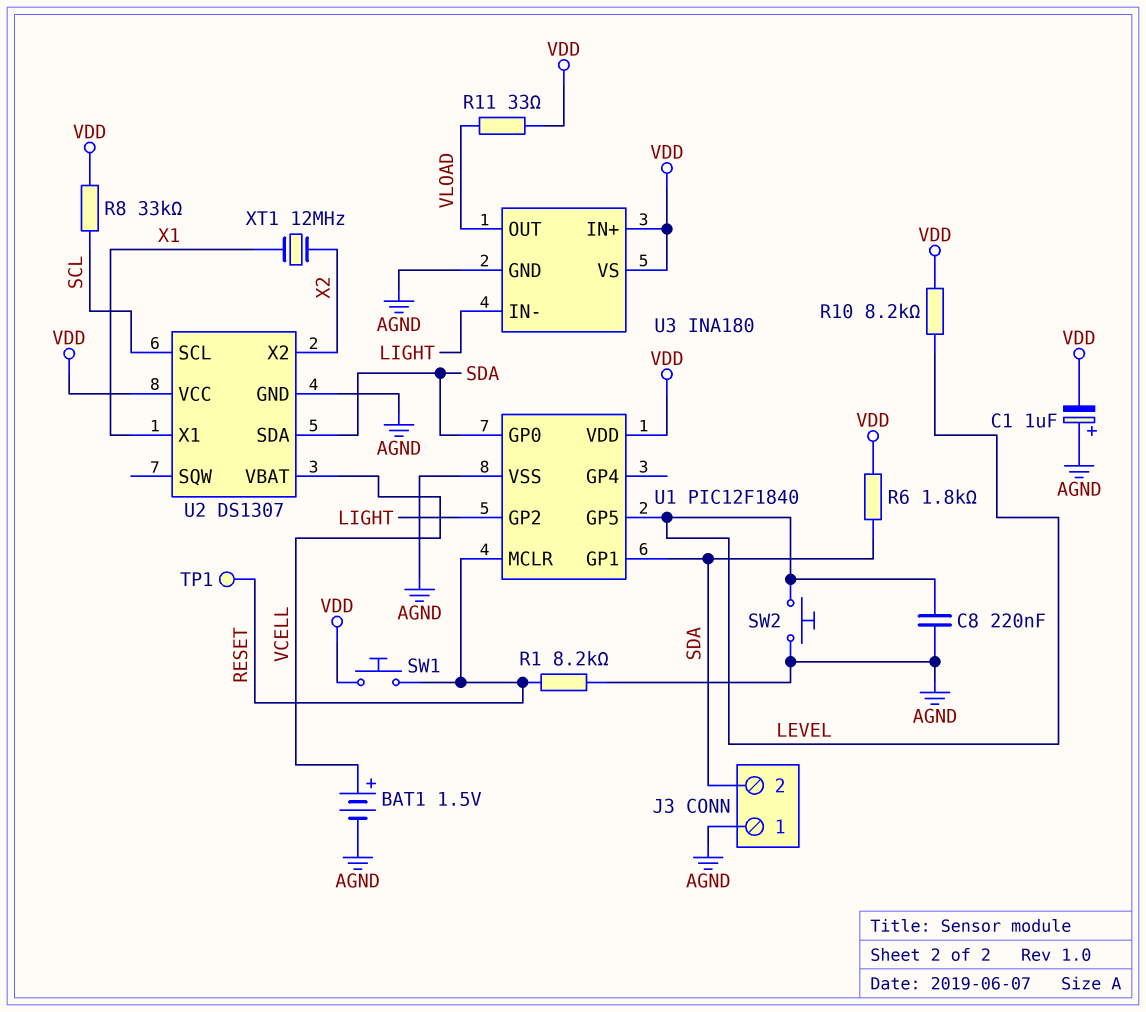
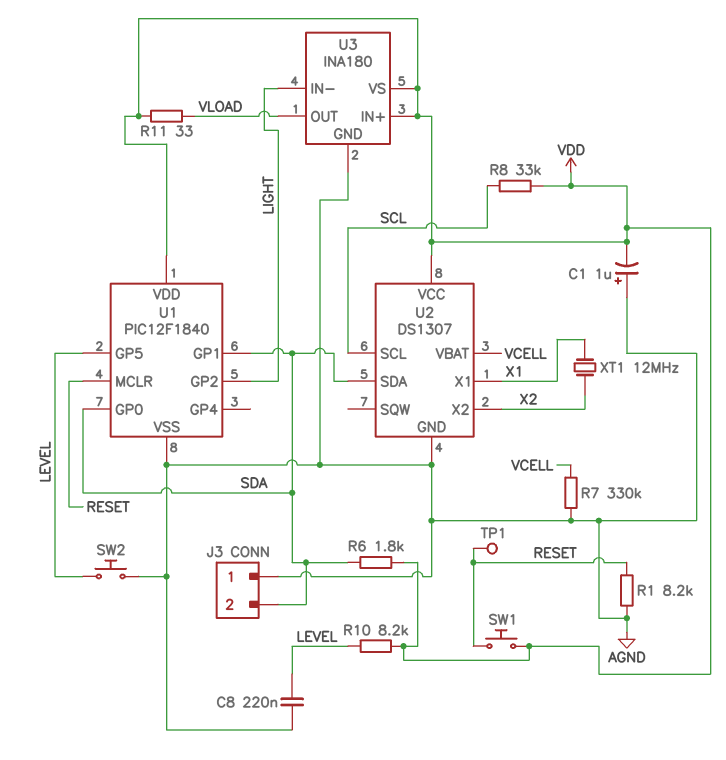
BAT1: 1.5V (plus VCELL, minus AGND) -> none
R7: none -> 330k (AGND, VCELL)

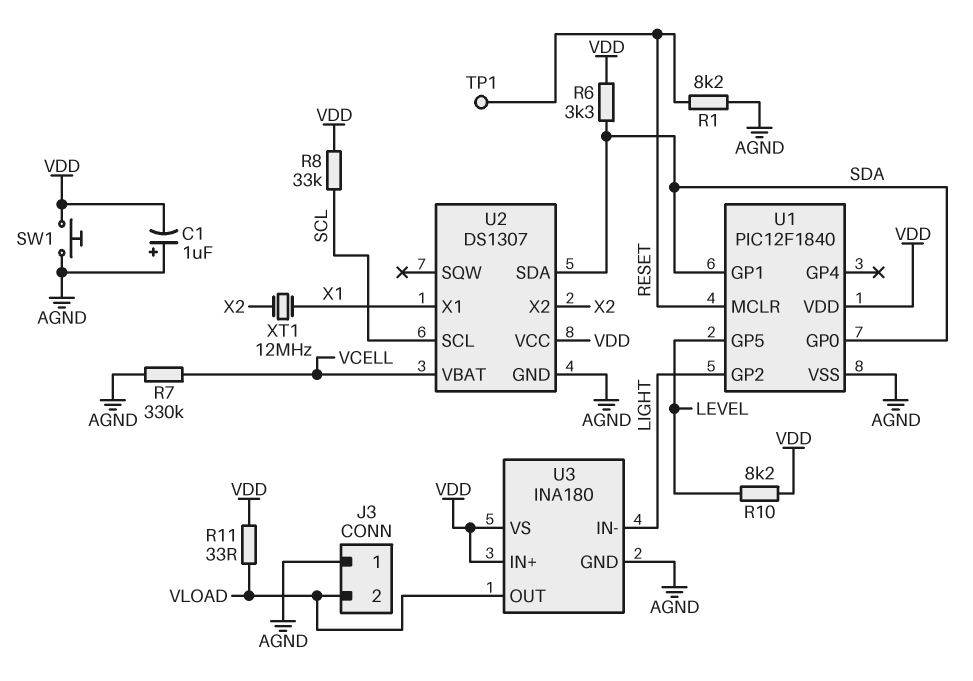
C8: 220nF (AGND, LEVEL) -> none
J3 pin 2: SDA -> VLOAD
R6: 1.8k (SDA, VDD) -> 3.3k (SDA, VDD)
SW1: button (RESET, VDD) -> button (AGND, VDD)
SW2: button (AGND, LEVEL) -> none

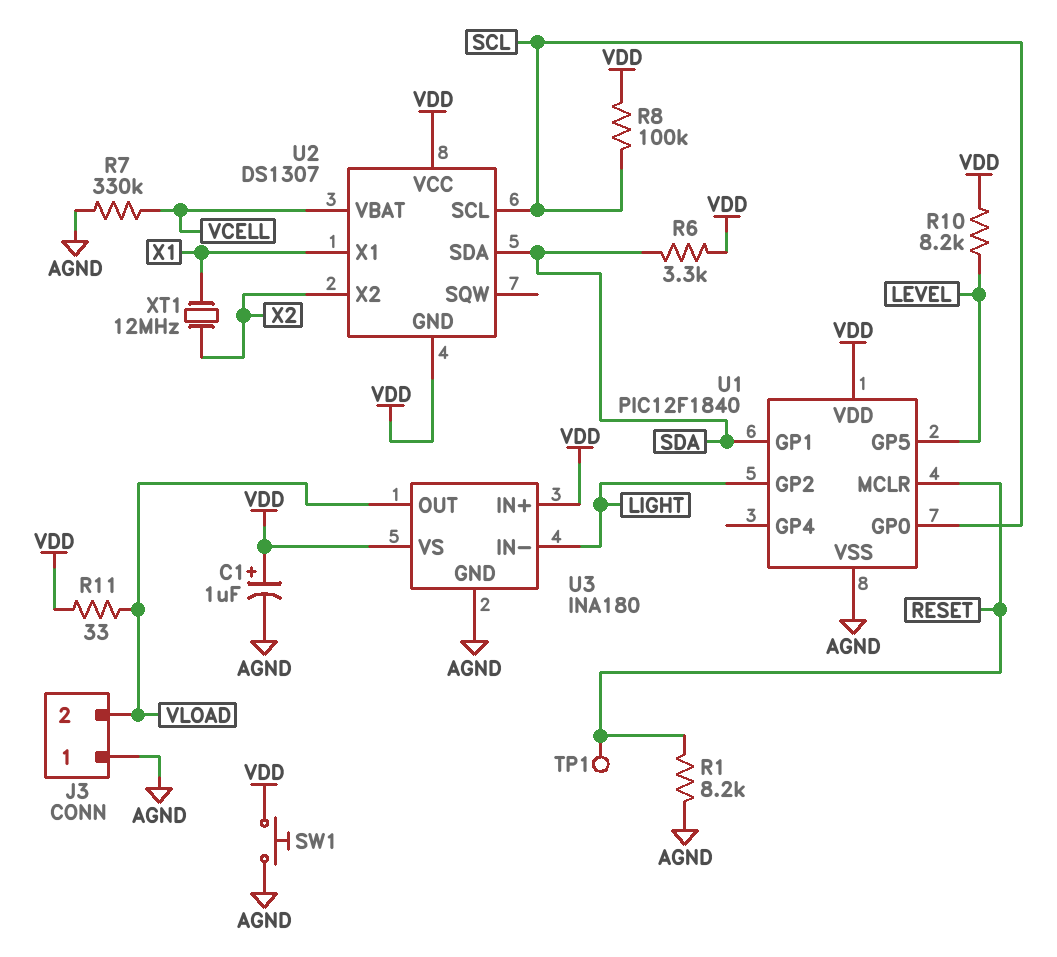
C1: 1uF (plus AGND, minus VDD) -> 1uF (plus VDD, minus AGND)
R8: 33k (SCL, VDD) -> 100k (SCL, VDD)
U1 pin GP0: SDA -> SCL
U2 pin GND: AGND -> VDD

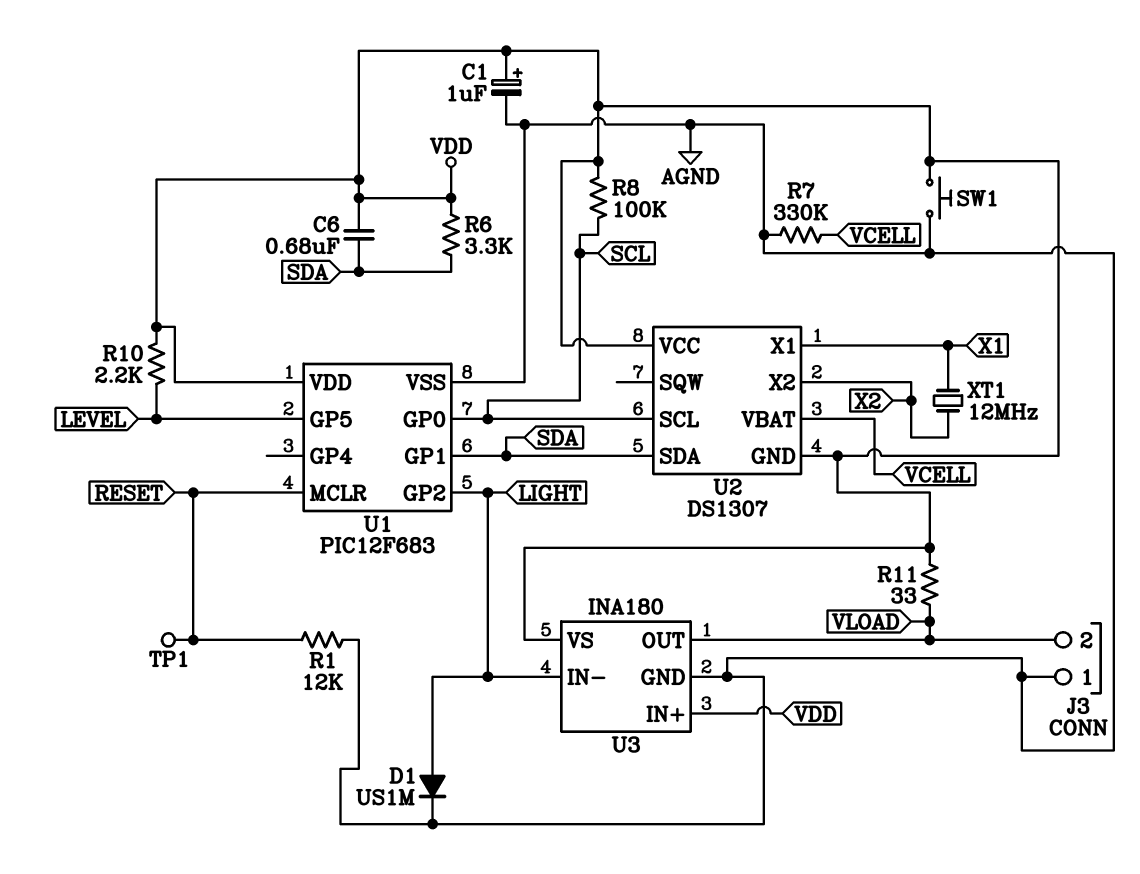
C6: none -> 680nF (SDA, VDD)
D1: none -> diode US1M (A LIGHT, K AGND)
R1: 8.2k (AGND, RESET) -> 12k (AGND, RESET)
R10: 8.2k (LEVEL, VDD) -> 2.2k (LEVEL, VDD)
U1: PIC12F1840 -> PIC12F683

